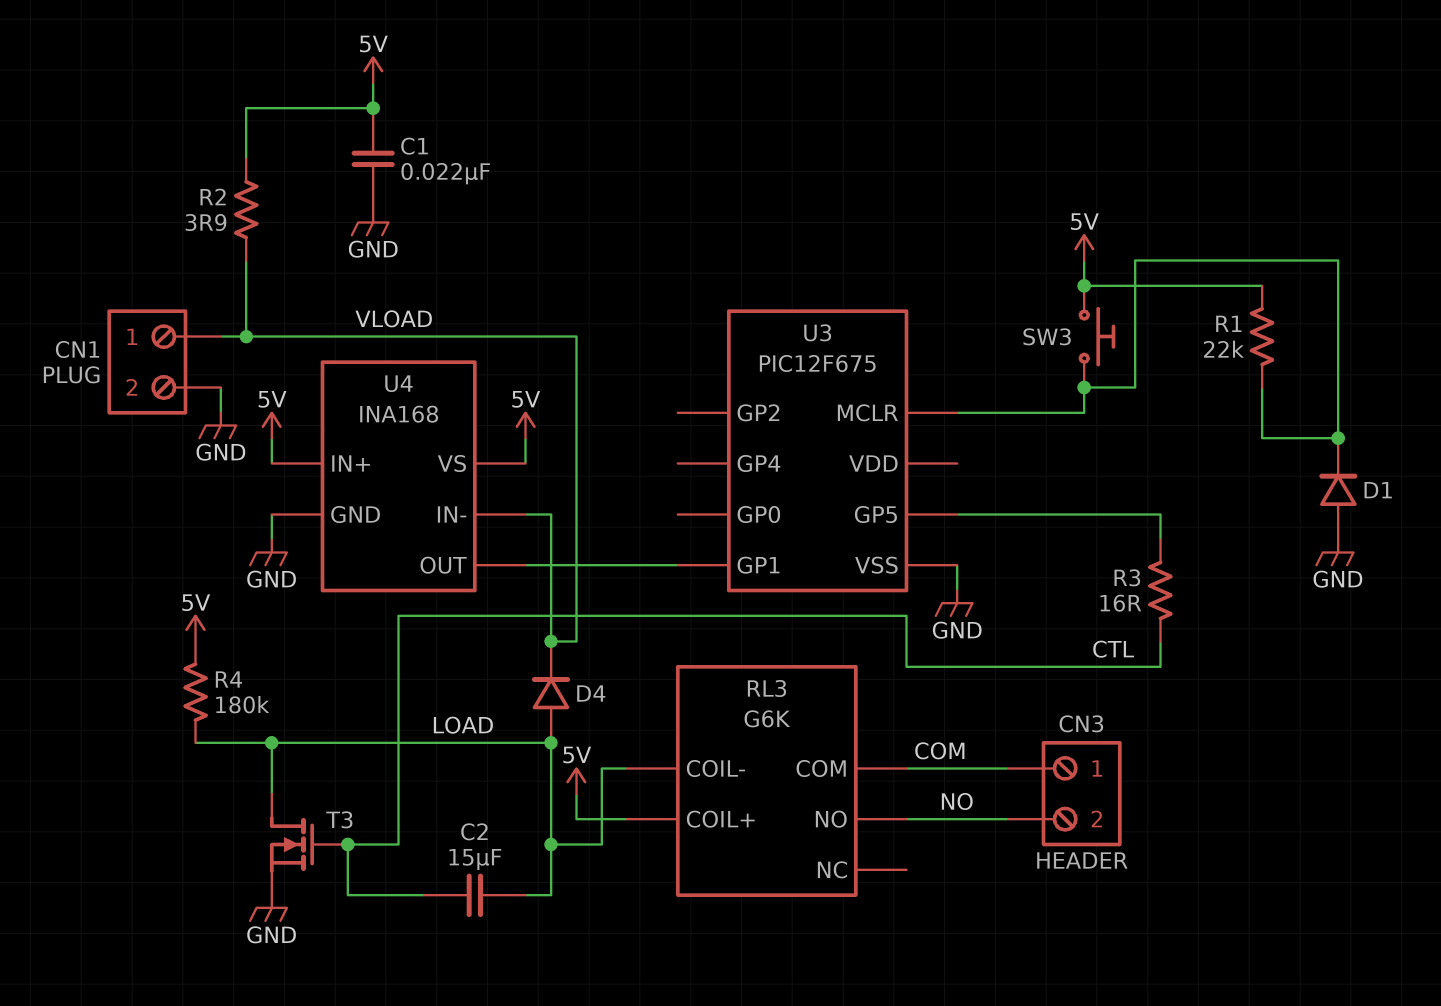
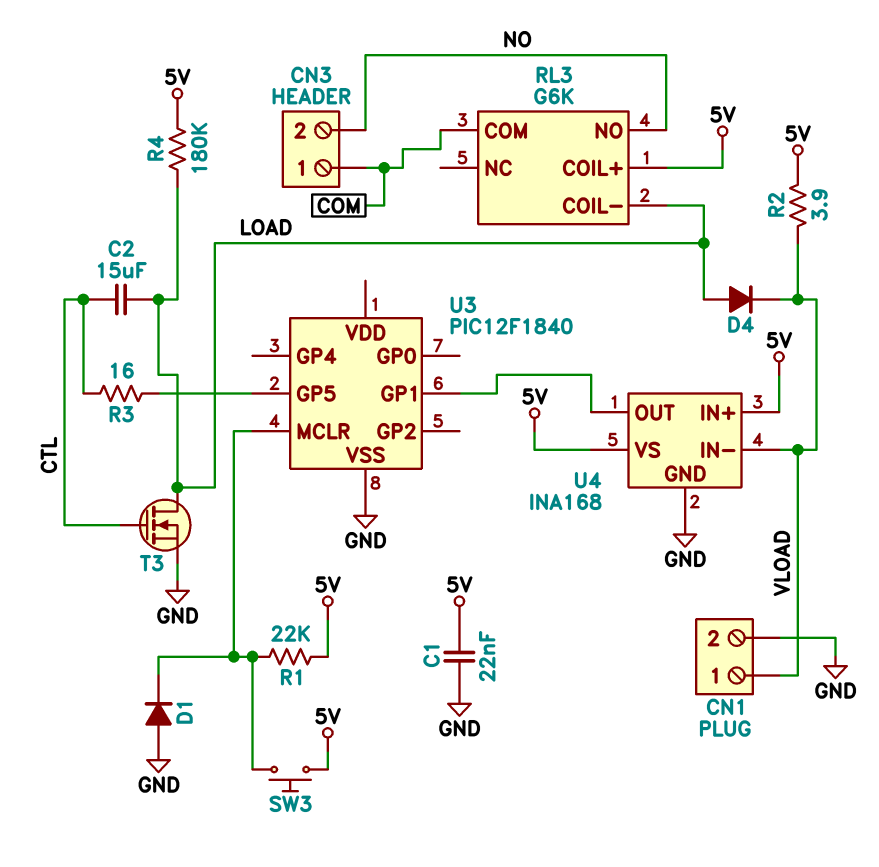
U3: PIC12F675 -> PIC12F1840

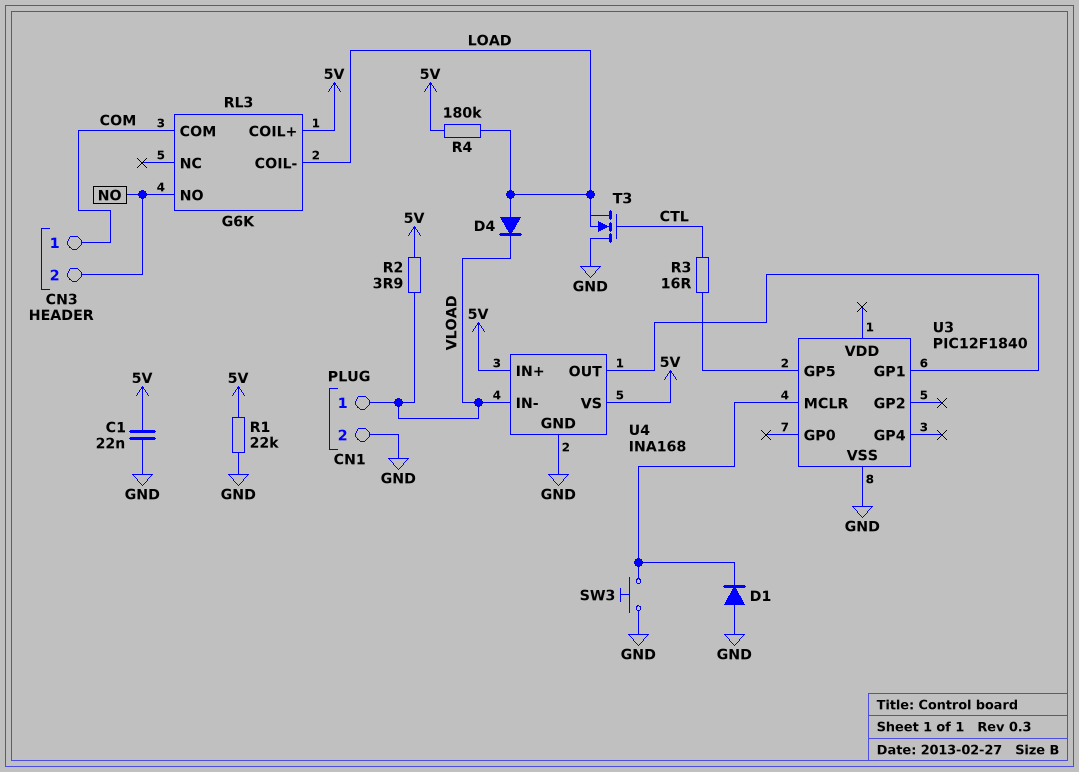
C2: 15uF (CTL, LOAD) -> none
R1: 22k (5V, U3/MCLR) -> 22k (5V, GND)
SW3: button (5V, U3/MCLR) -> button (GND, U3/MCLR)
T3: NMOS (G CTL, D LOAD, S GND) -> NMOS (G CTL, D GND, S LOAD)

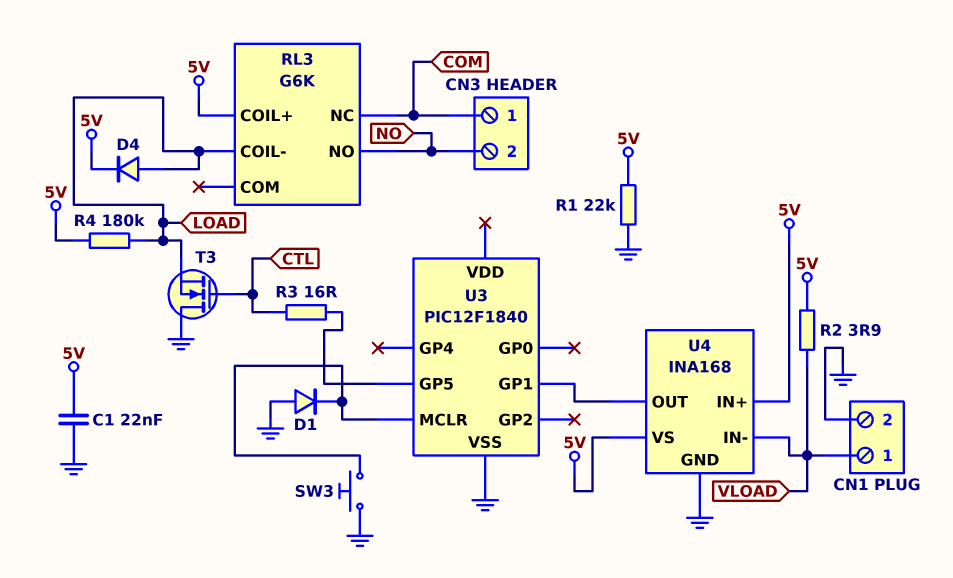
D4: diode (A LOAD, K VLOAD) -> diode (A LOAD, K 5V)
RL3 pin COM: COM -> none
RL3 pin NC: none -> COM

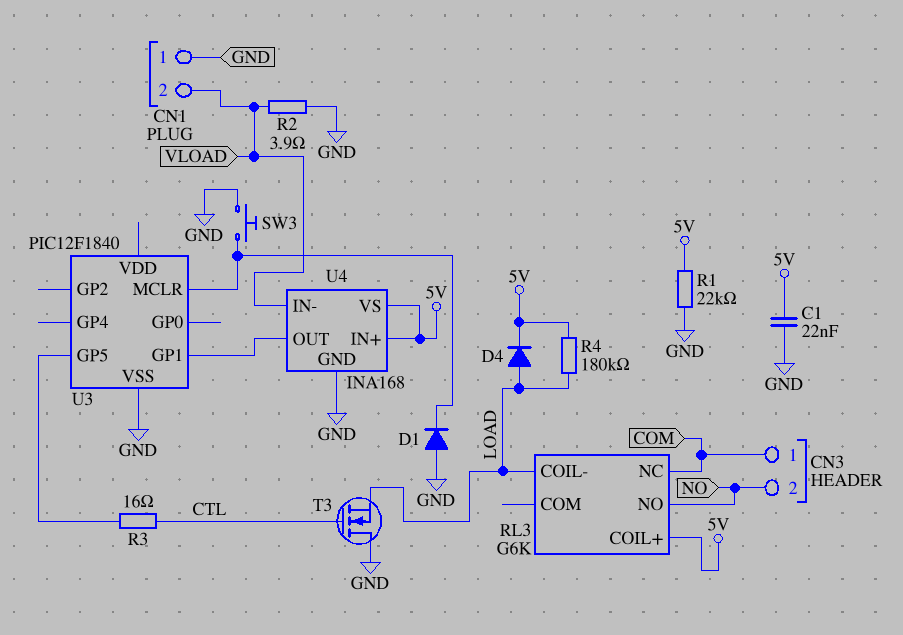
CN1 pin 1: VLOAD -> GND
CN1 pin 2: GND -> VLOAD
R2: 3.9 (5V, VLOAD) -> 3.9 (GND, VLOAD)

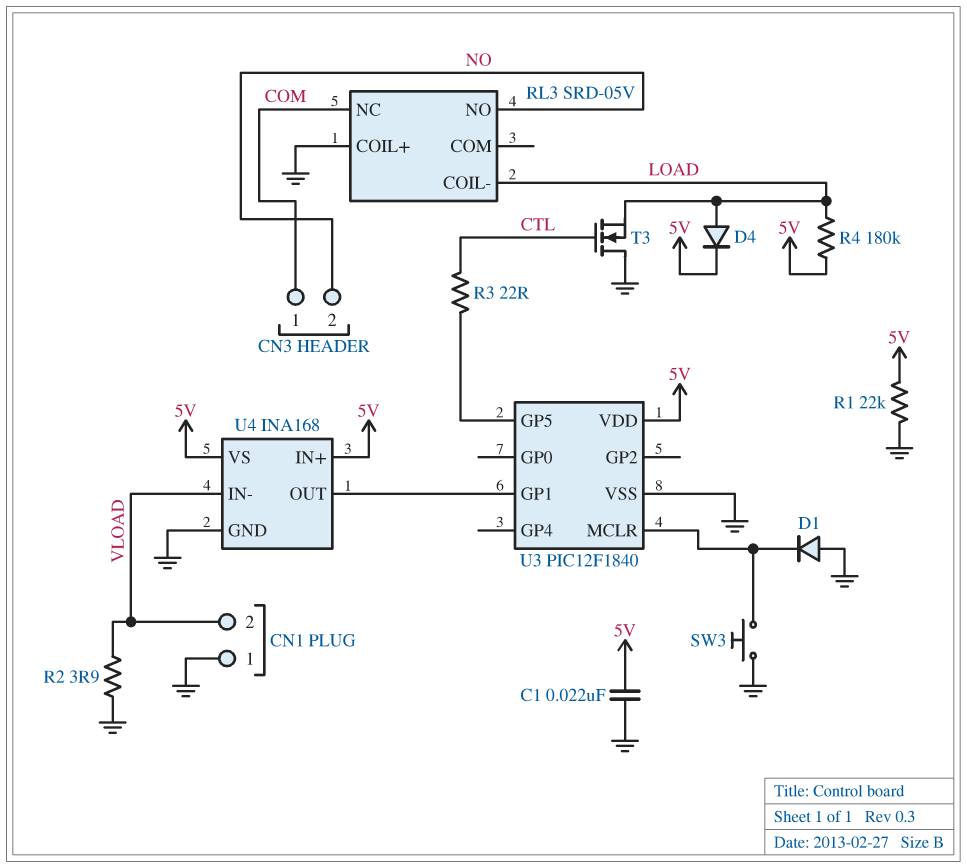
R3: 16 (CTL, U3/GP5) -> 22 (CTL, U3/GP5)
RL3: G6K -> SRD-05V
RL3 pin COIL+: 5V -> GND
U3 pin VDD: none -> 5V

